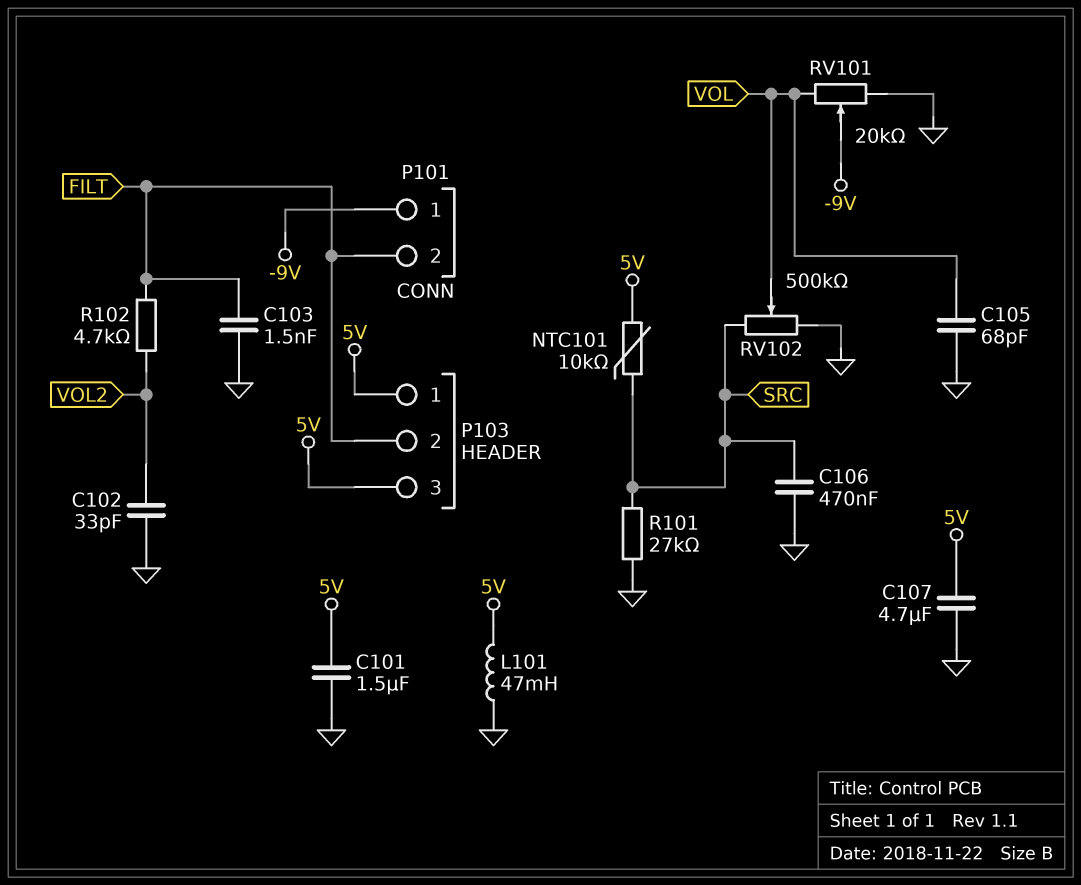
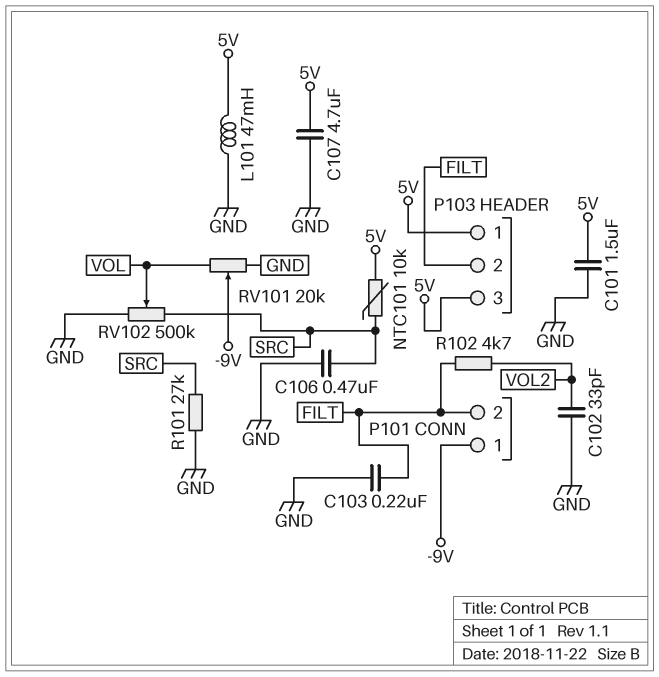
C103: 1.5nF (FILT, GND) -> 220nF (FILT, GND)
C105: 68pF (GND, VOL) -> none

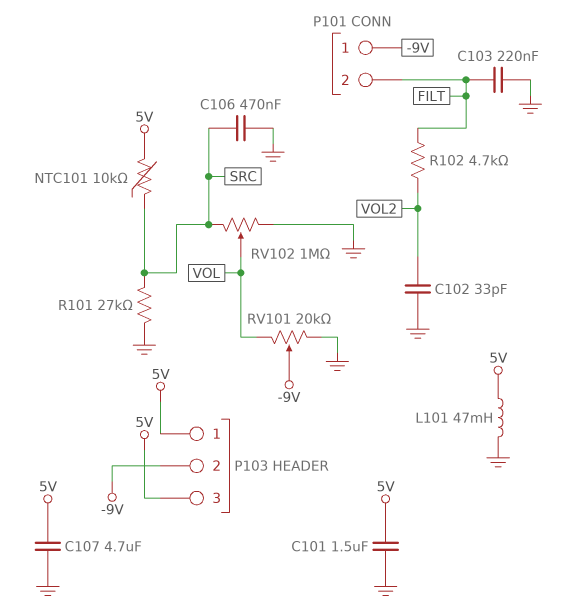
P103 pin 2: FILT -> -9V
RV102: 500k (GND, SRC, wiper VOL) -> 1M (GND, SRC, wiper VOL)

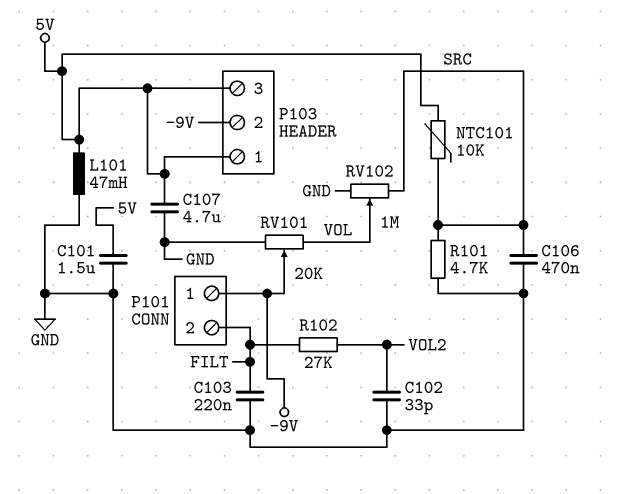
R101: 27k (GND, SRC) -> 4.7k (GND, SRC)
R102: 4.7k (FILT, VOL2) -> 27k (FILT, VOL2)

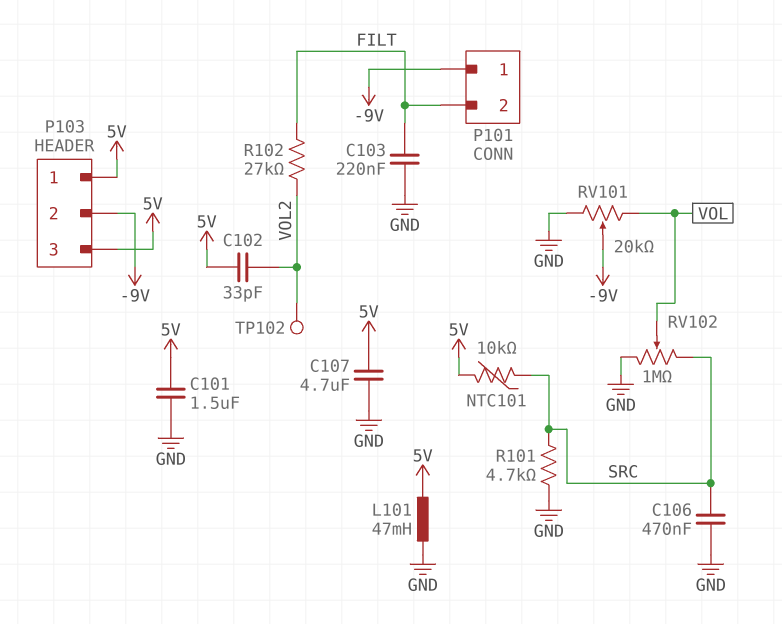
C102: 33pF (GND, VOL2) -> 33pF (5V, VOL2)
TP102: none -> test point (VOL2)

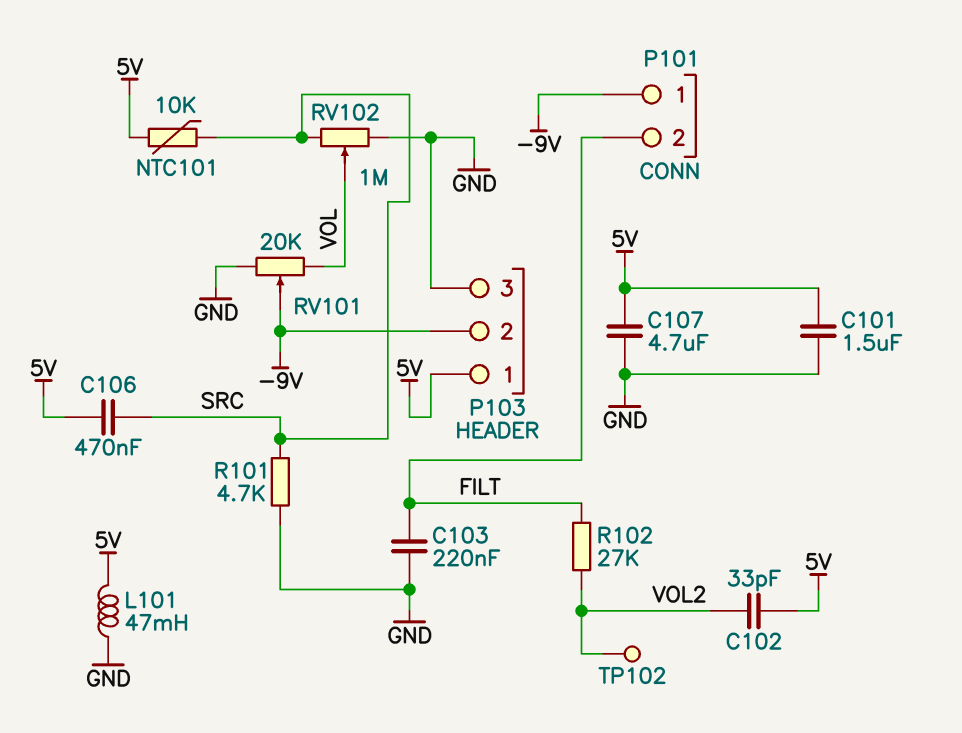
C106: 470nF (GND, SRC) -> 470nF (5V, SRC)
P103 pin 3: 5V -> GND

